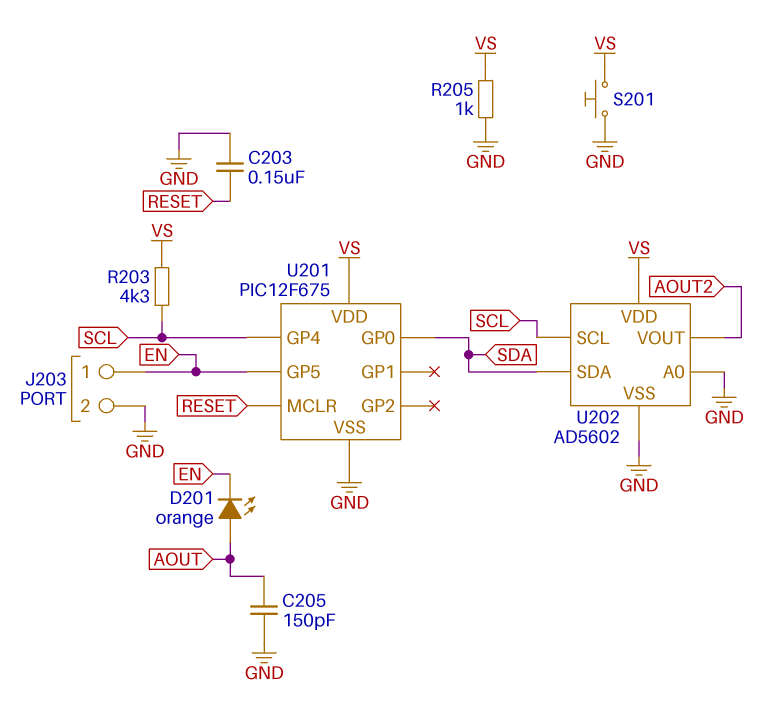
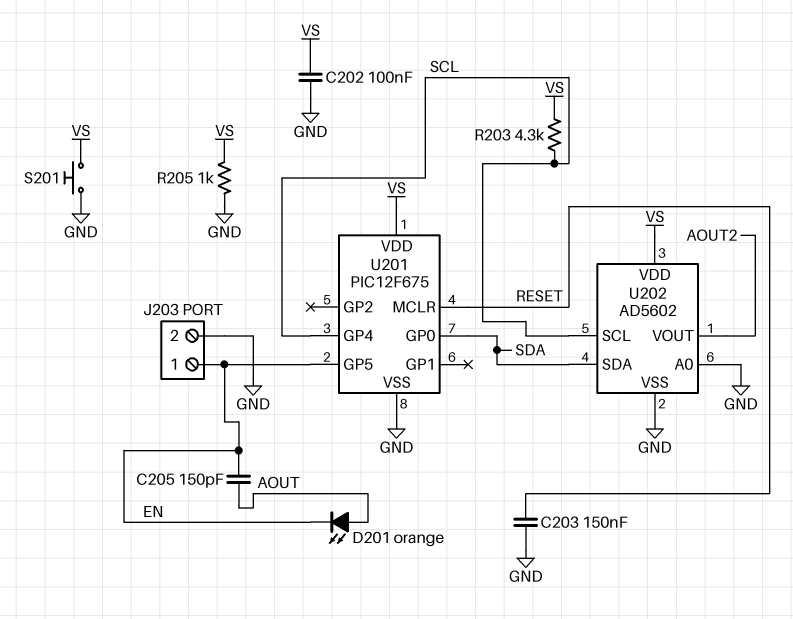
C202: none -> 100nF (GND, VS)
C205: 150pF (AOUT, GND) -> 150pF (AOUT, EN)

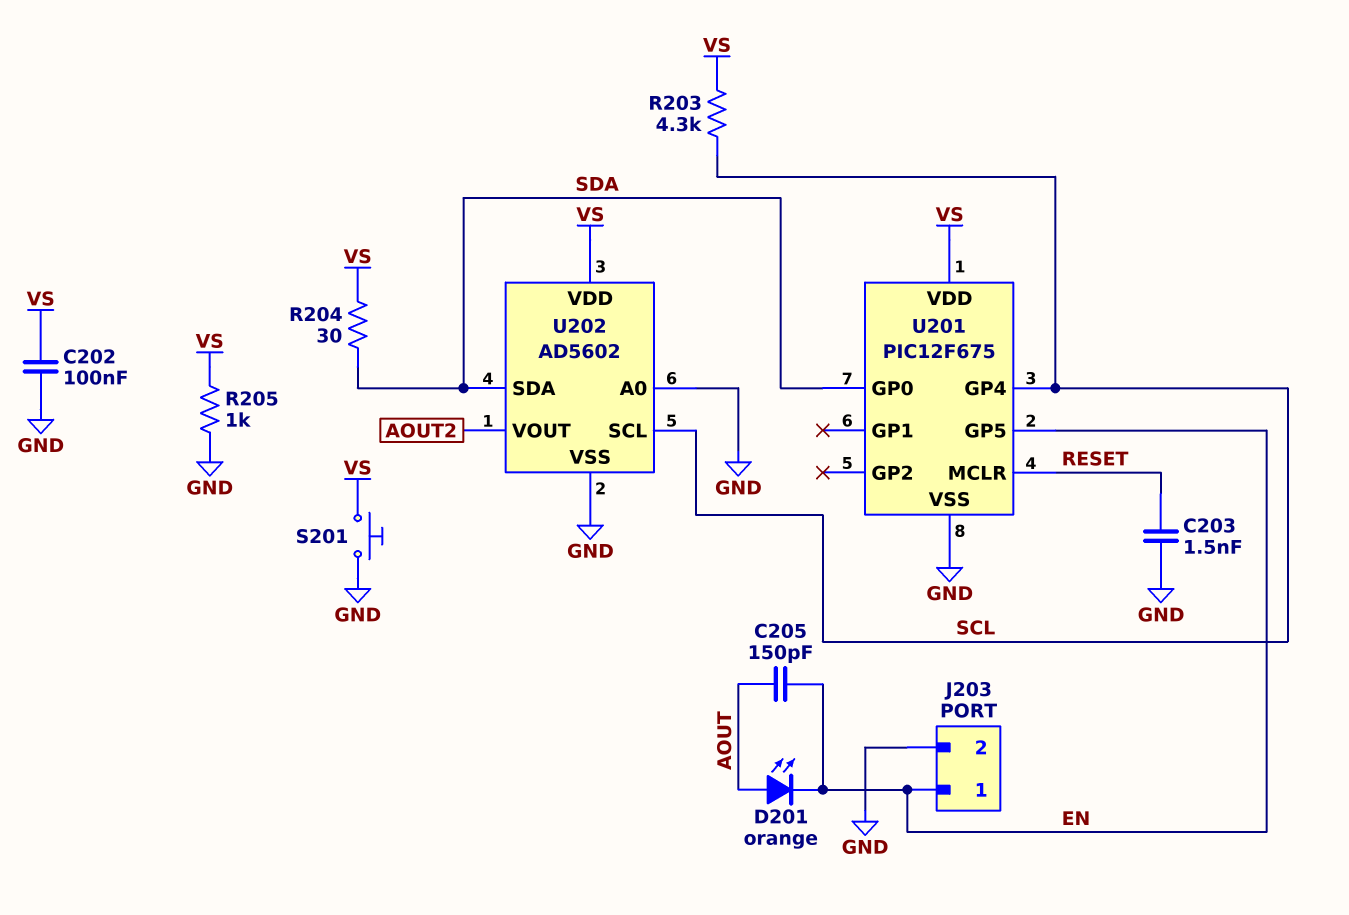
C203: 150nF (GND, RESET) -> 1.5nF (GND, RESET)
R204: none -> 30 (SDA, VS)

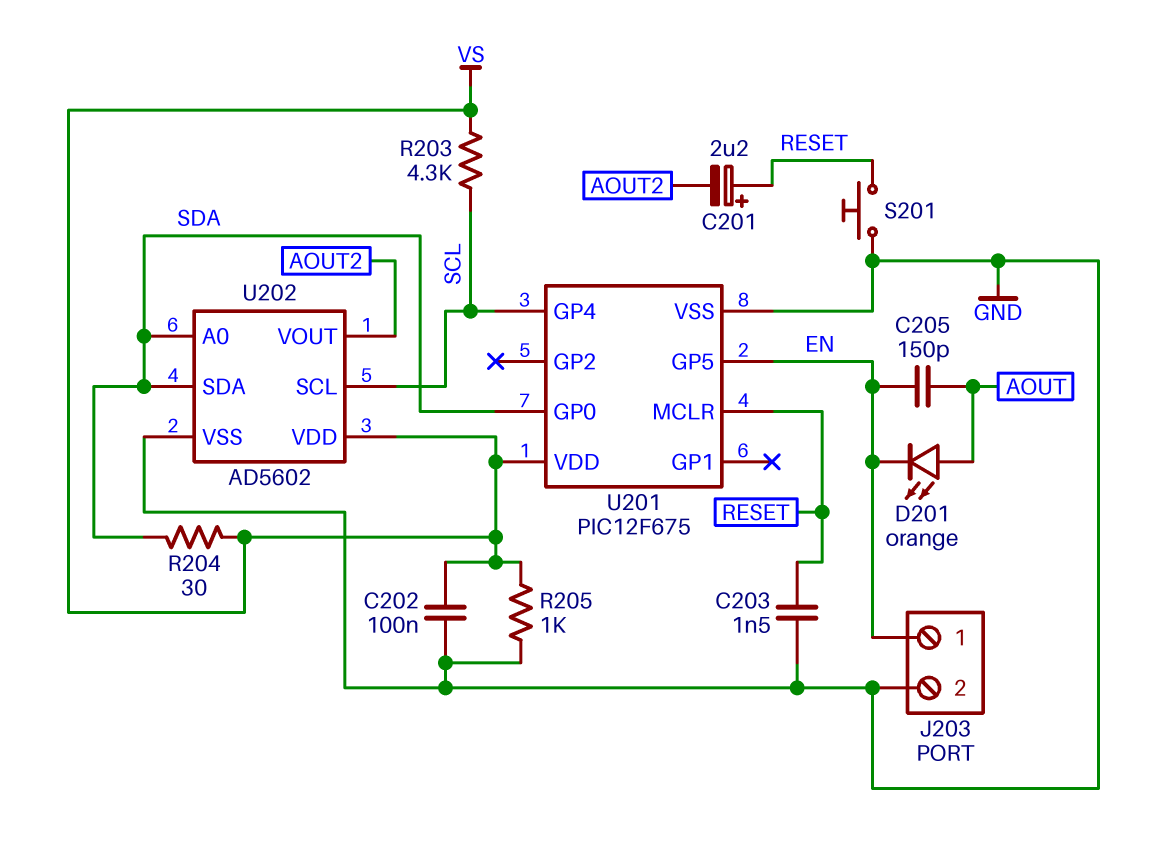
C201: none -> 2.2uF (plus RESET, minus AOUT2)
S201: button (GND, VS) -> button (GND, RESET)
U202 pin A0: GND -> SDA

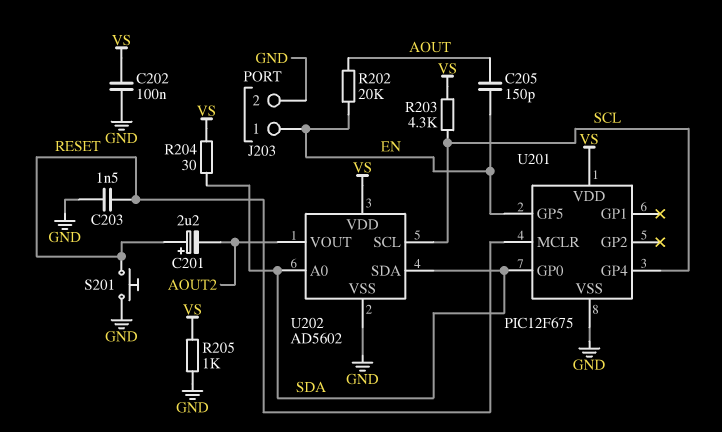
D201: LED orange (A AOUT, K EN) -> none
R202: none -> 20k (AOUT, EN)

